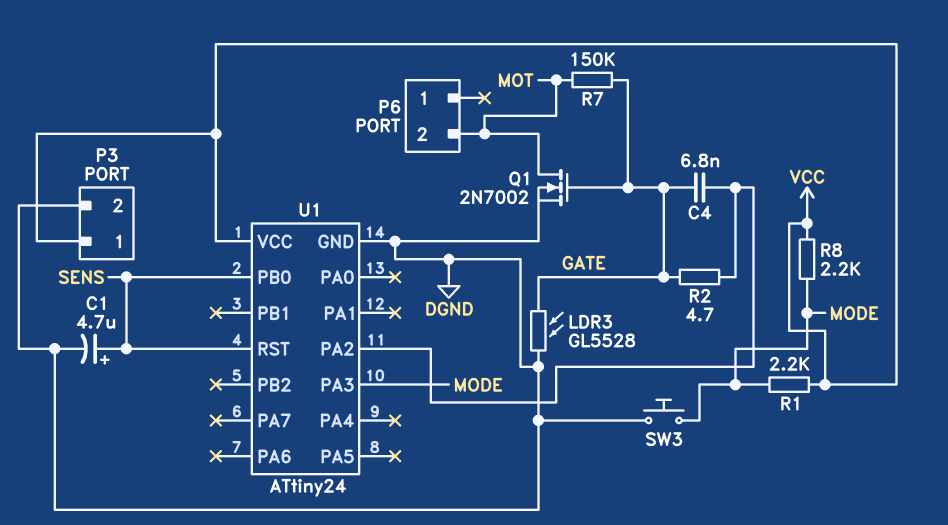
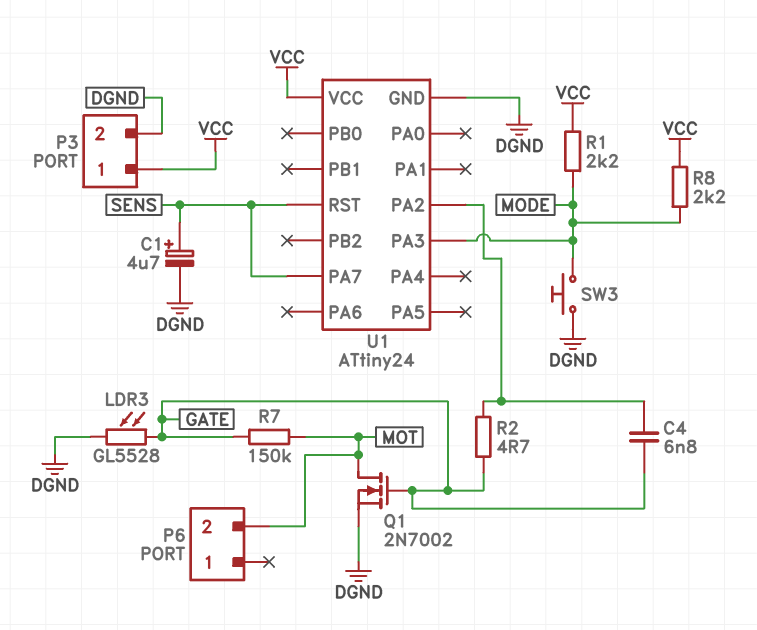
U1 pin PA7: none -> SENS
U1 pin PB0: SENS -> none

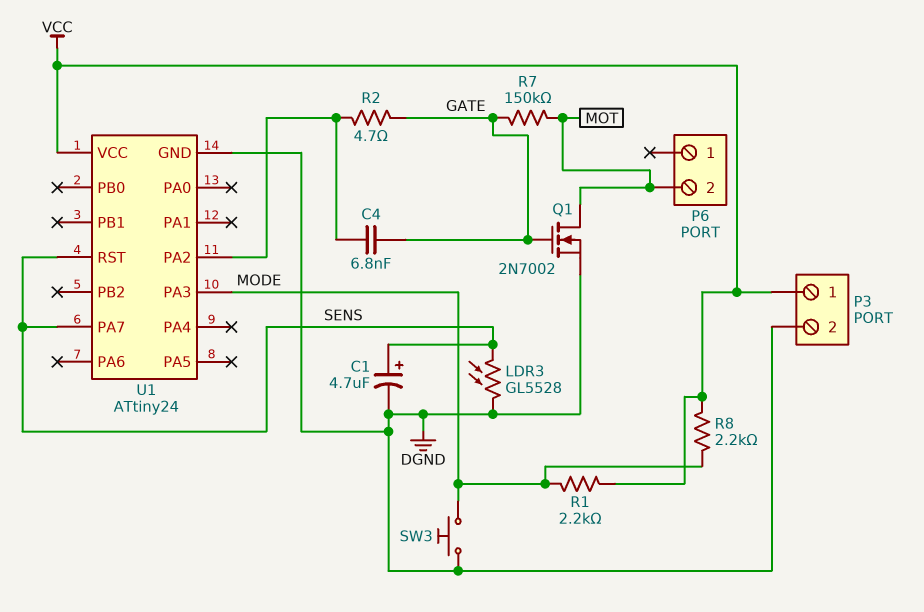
LDR3: GL5528 (DGND, GATE) -> GL5528 (DGND, SENS)

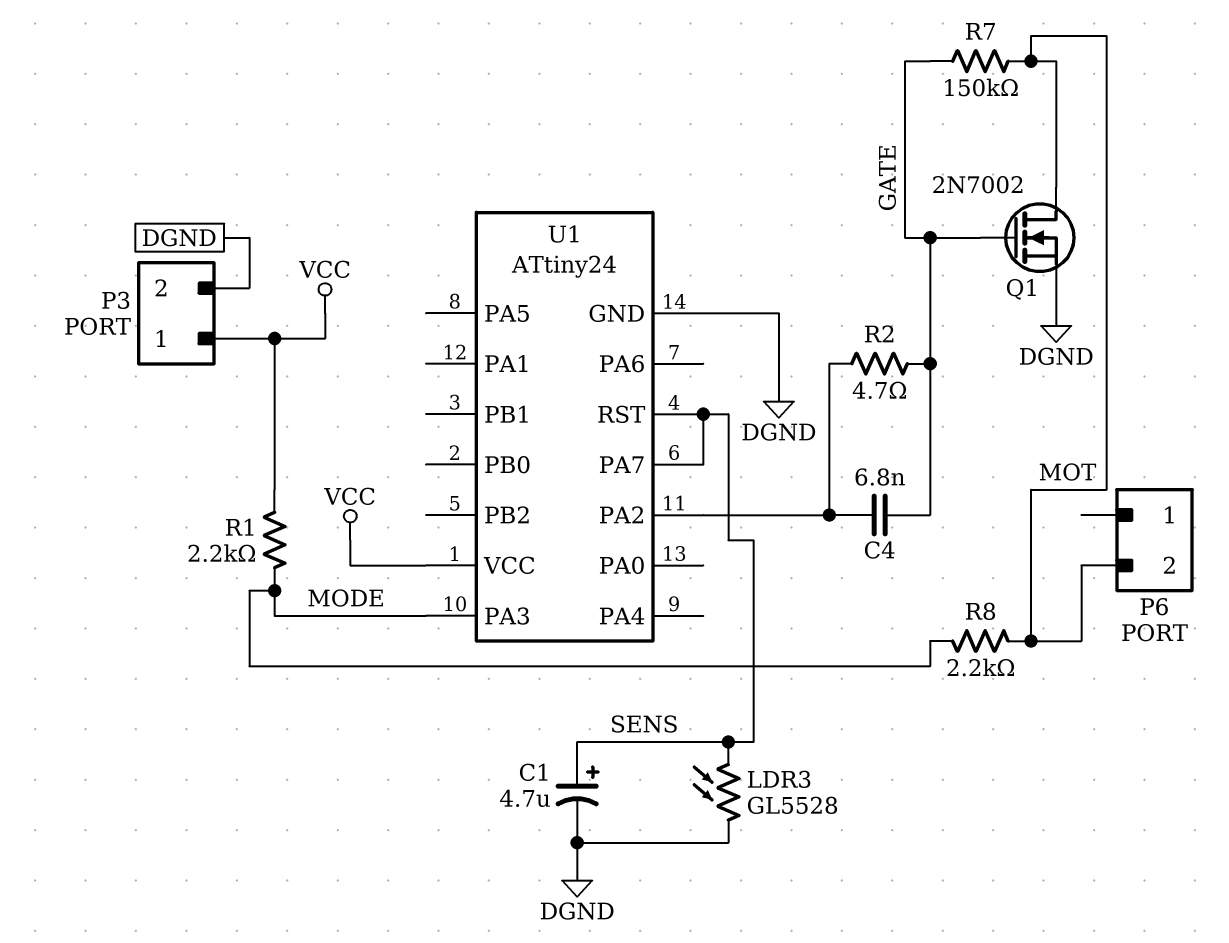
R8: 2.2k (MODE, VCC) -> 2.2k (MODE, MOT)
SW3: button (DGND, MODE) -> none

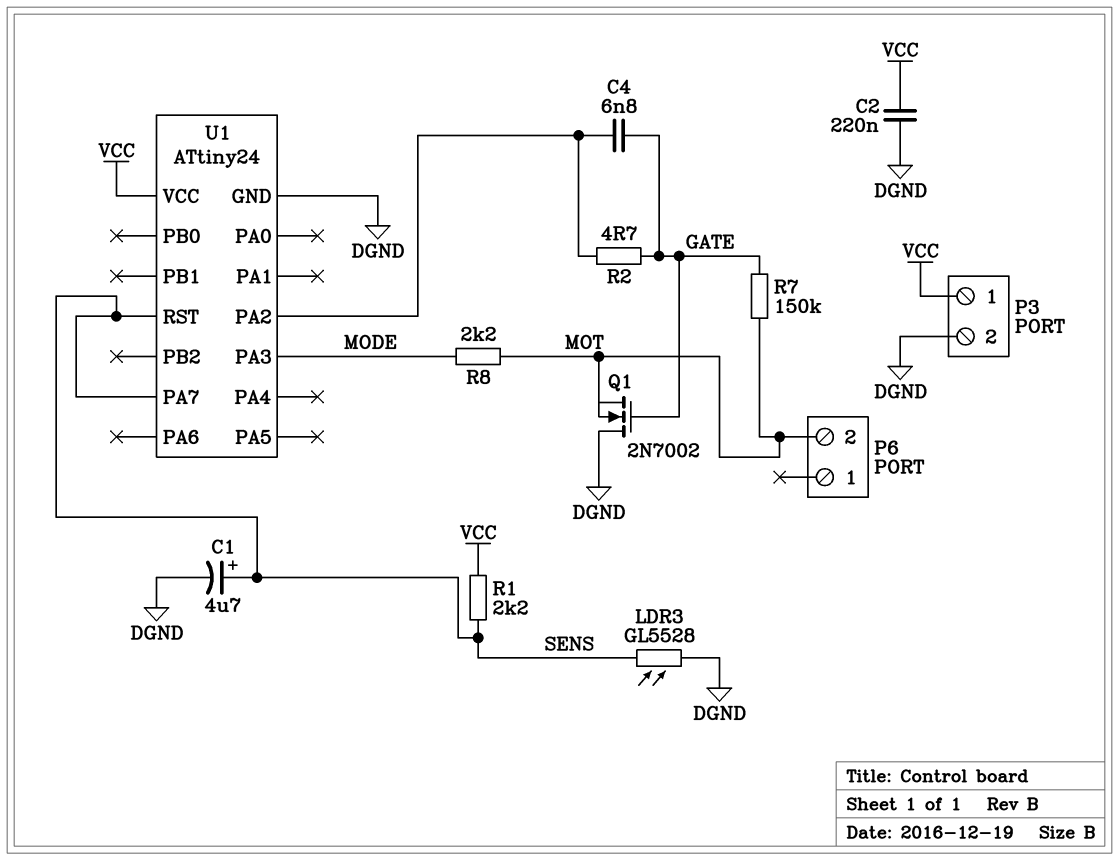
C2: none -> 220nF (DGND, VCC)
Q1: NMOS 2N7002 (G GATE, D MOT, S DGND) -> NMOS 2N7002 (G GATE, D DGND, S MOT)
R1: 2.2k (MODE, VCC) -> 2.2k (SENS, VCC)

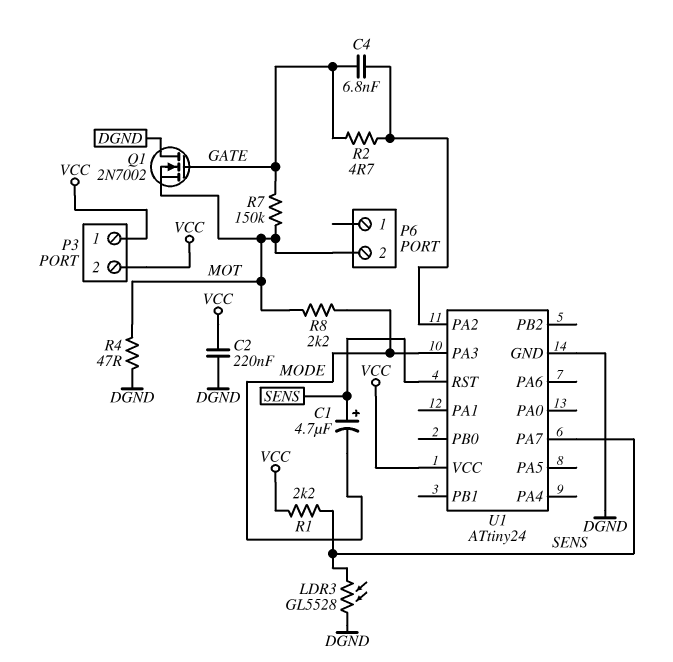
C1: 4.7uF (plus SENS, minus DGND) -> 4.7uF (plus SENS, minus MODE)
P3 pin 2: DGND -> VCC
R4: none -> 47 (DGND, MOT)

